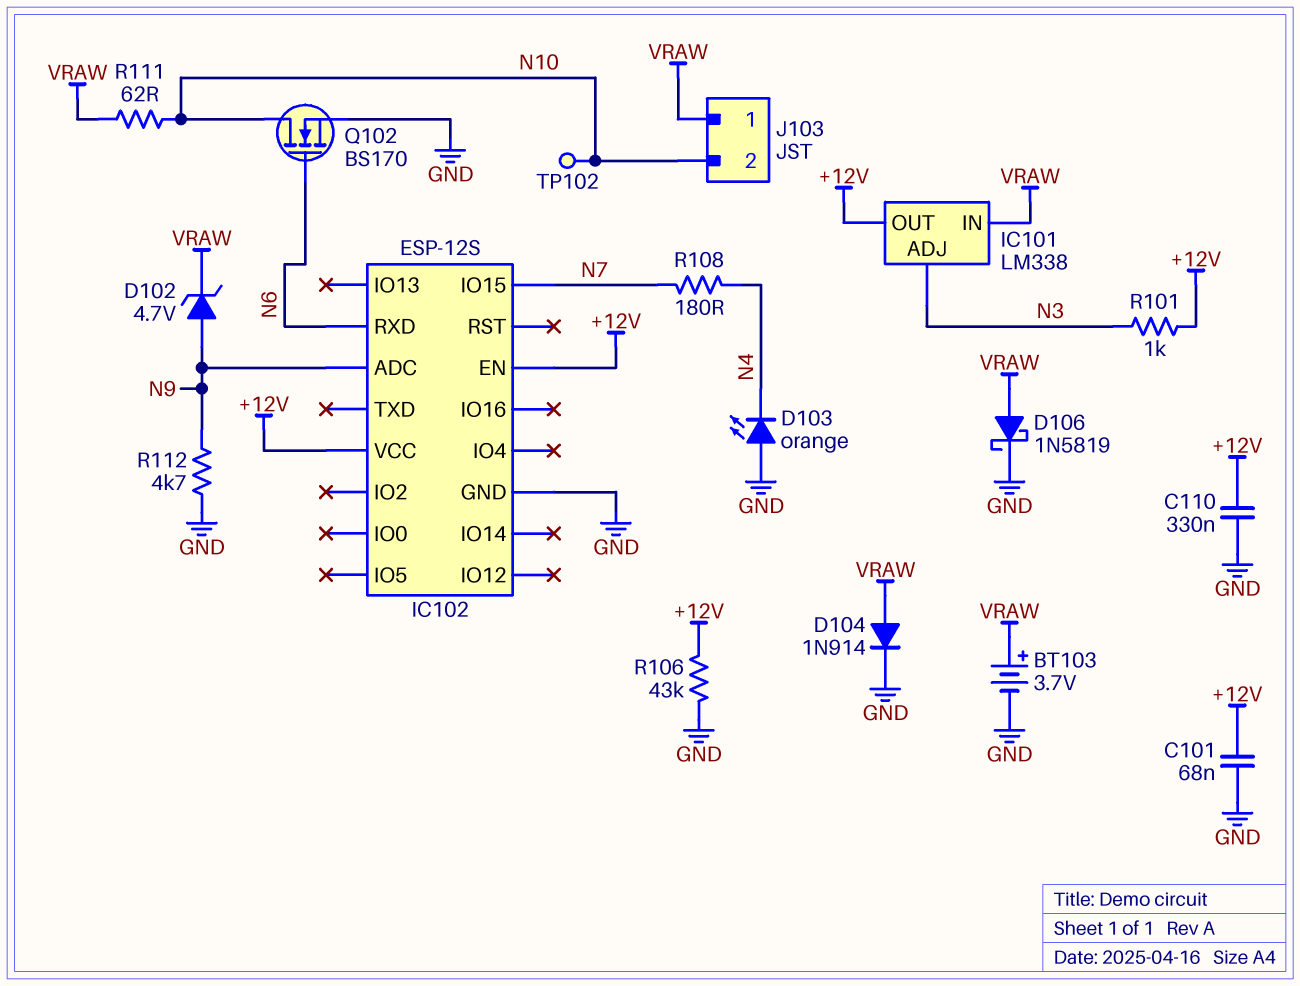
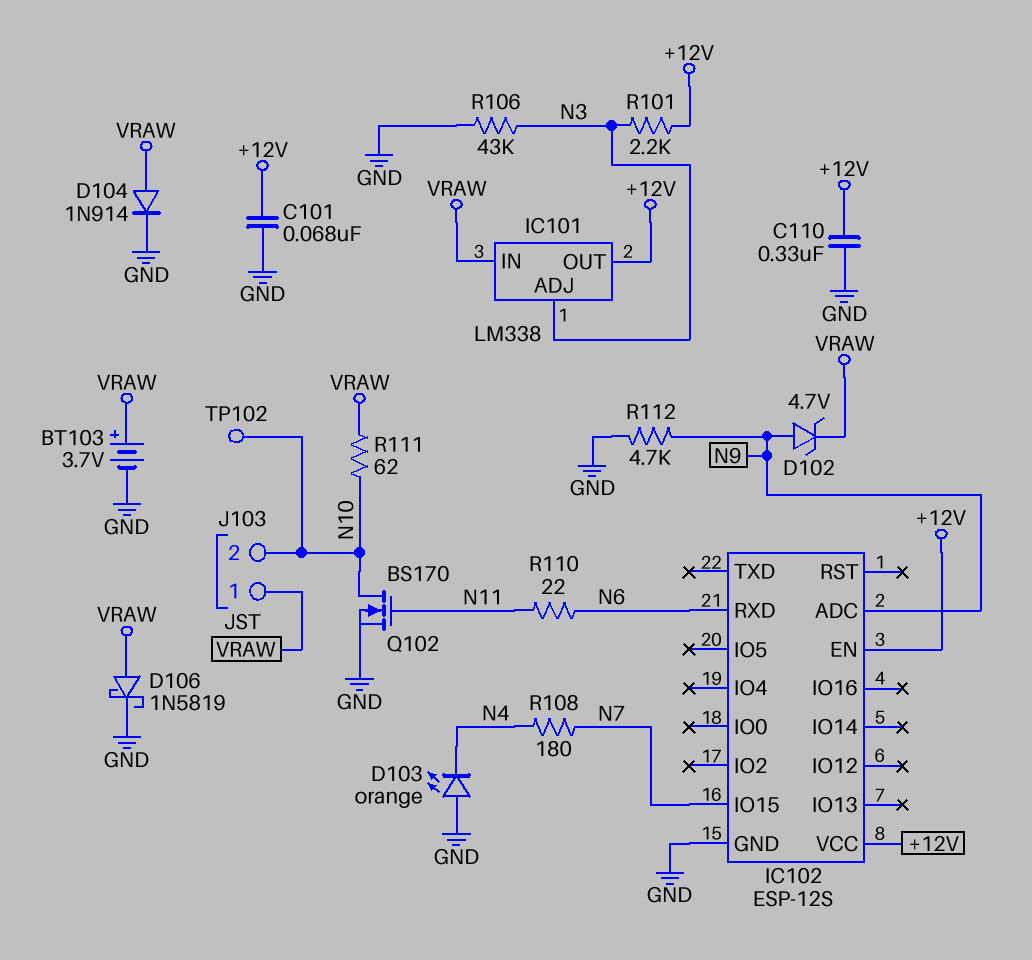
Q102: NMOS BS170 (G N6, D N10, S GND) -> NMOS BS170 (G N11, D N10, S GND)
R101: 1k (+12V, N3) -> 2.2k (+12V, N3)
R106: 43k (+12V, GND) -> 43k (GND, N3)
R110: none -> 22 (N6, N11)

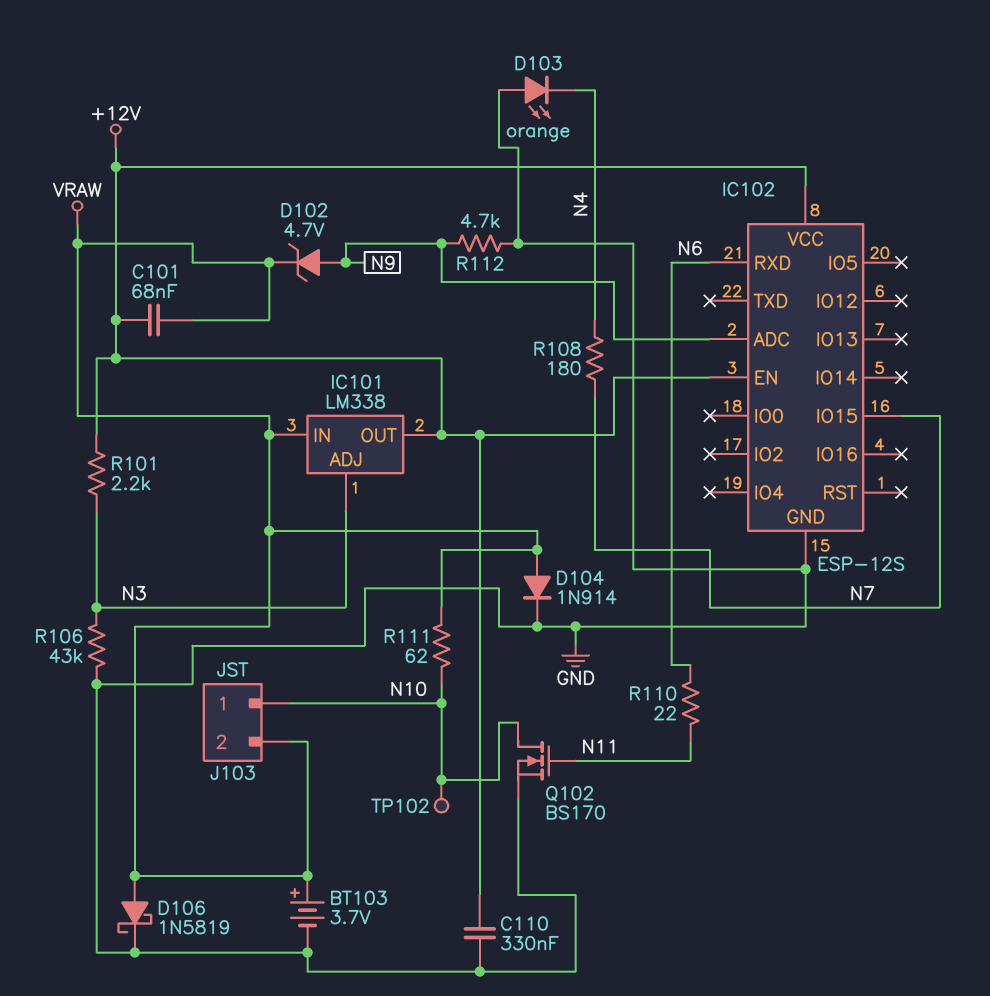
C101: 68nF (+12V, GND) -> 68nF (+12V, VRAW)
J103 pin 1: VRAW -> N10
J103 pin 2: N10 -> VRAW

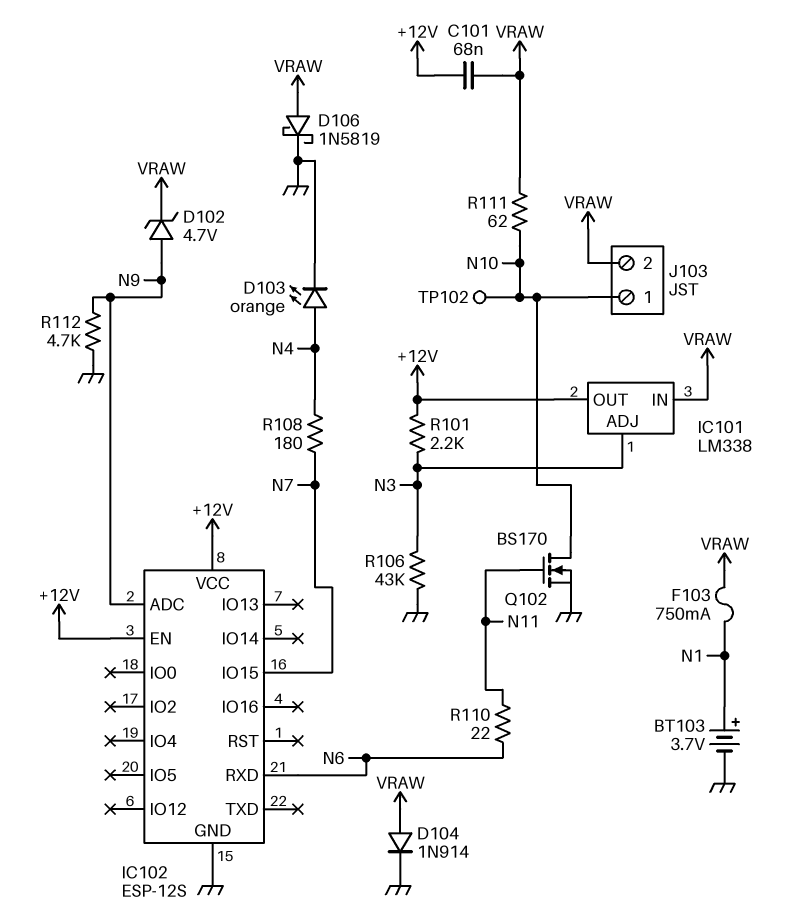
BT103: 3.7V (plus VRAW, minus GND) -> 3.7V (plus N1, minus GND)
C110: 330nF (+12V, GND) -> none
D103: LED orange (A GND, K N4) -> LED orange (A N4, K GND)
F103: none -> 750mA (N1, VRAW)

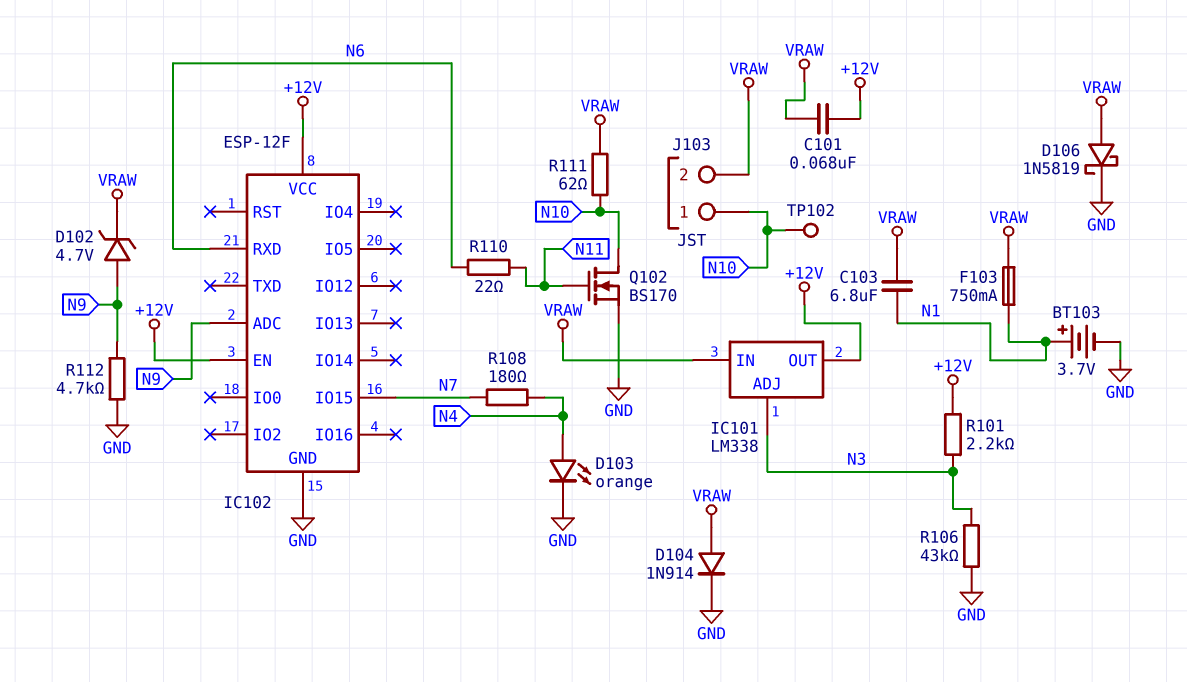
C103: none -> 6.8uF (N1, VRAW)
IC102: ESP-12S -> ESP-12F

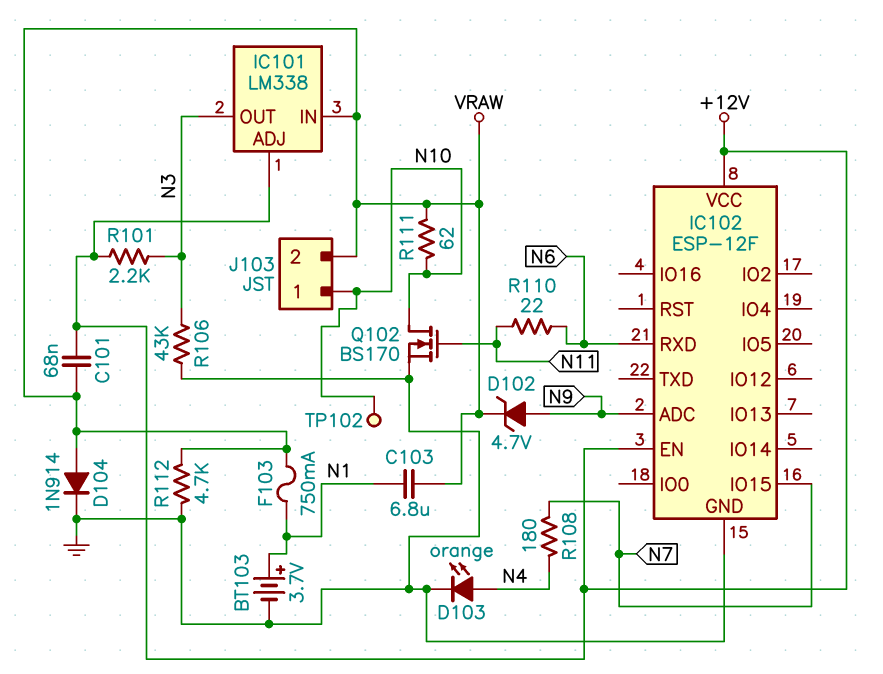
D106: schottky 1N5819 (A VRAW, K GND) -> none
IC101 pin ADJ: N3 -> +12V
IC101 pin OUT: +12V -> N3
R112: 4.7k (GND, N9) -> 4.7k (GND, VRAW)

